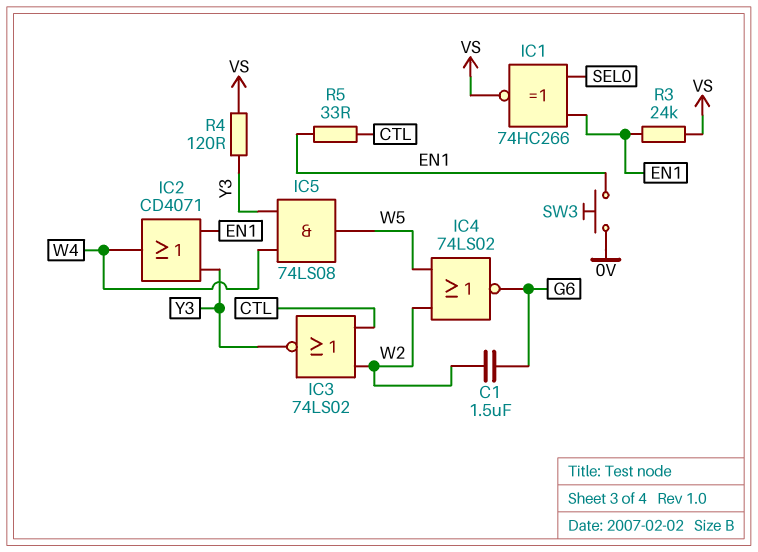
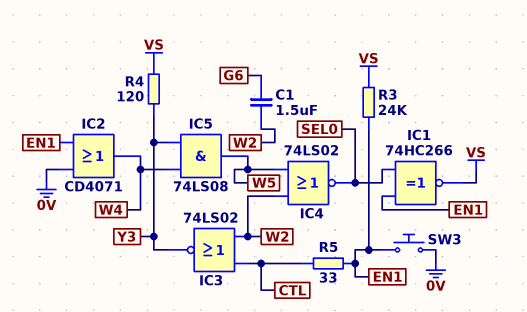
IC2: OR CD4071 (in EN1, in Y3, out W4) -> OR CD4071 (in 0V, in EN1, out W4)
IC4: NOR 74LS02 (in W2, in W5, out G6) -> NOR 74LS02 (in W2, in W5, out SEL0)

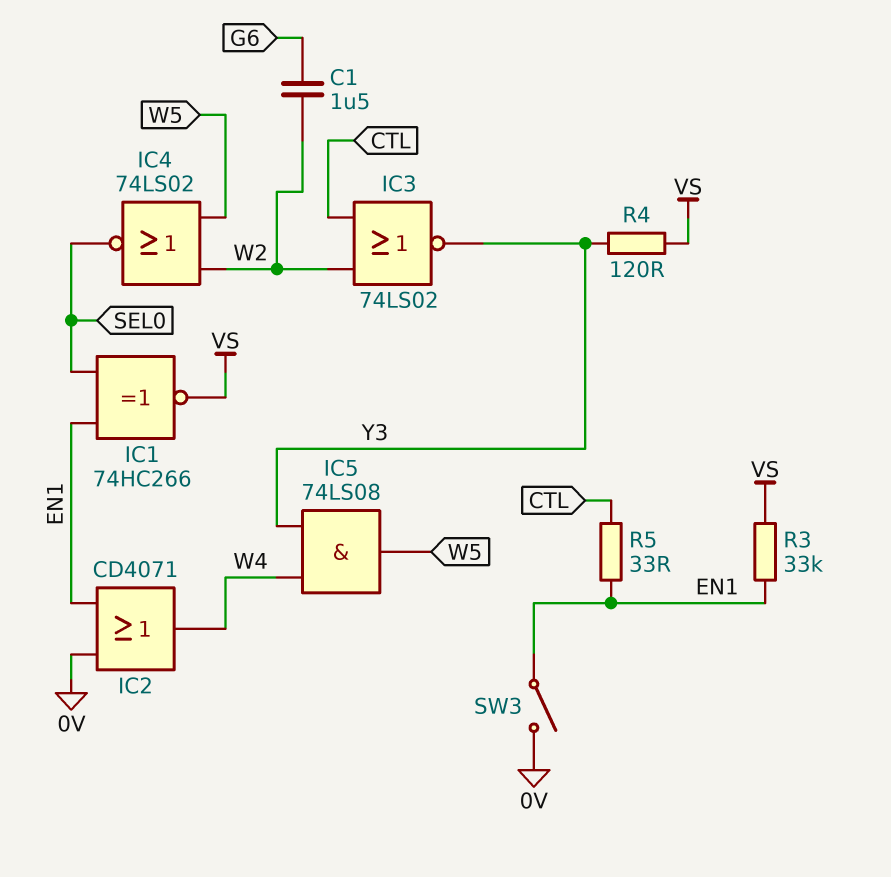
R3: 24k (EN1, VS) -> 33k (EN1, VS)
SW3: button (0V, EN1) -> switch (0V, EN1)

